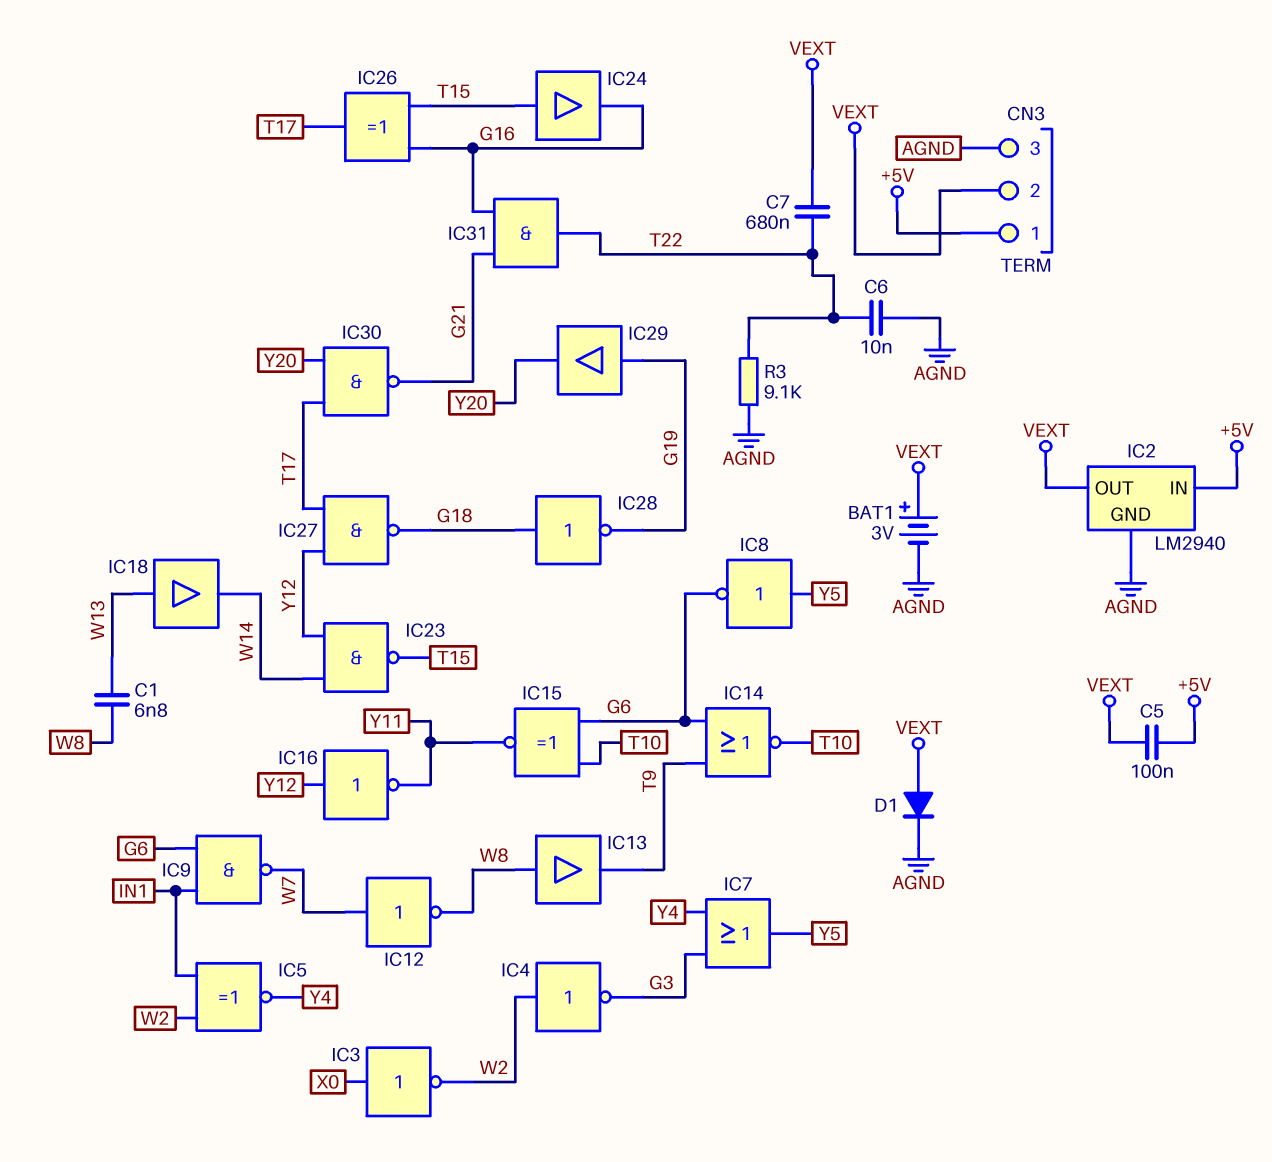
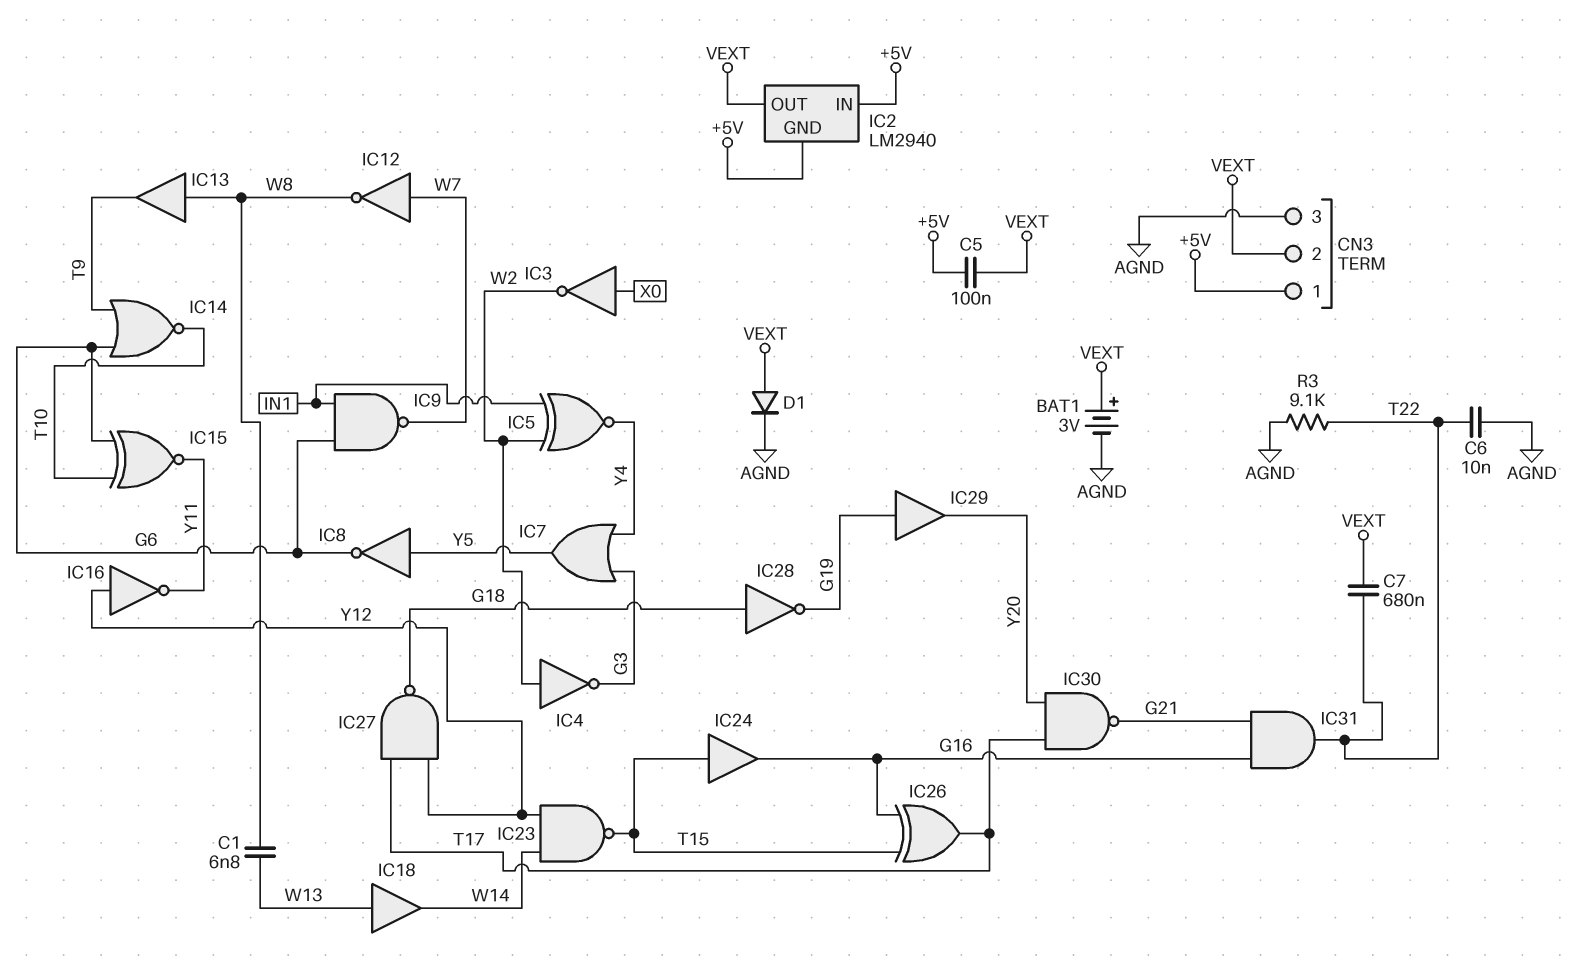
IC2 pin GND: AGND -> +5V

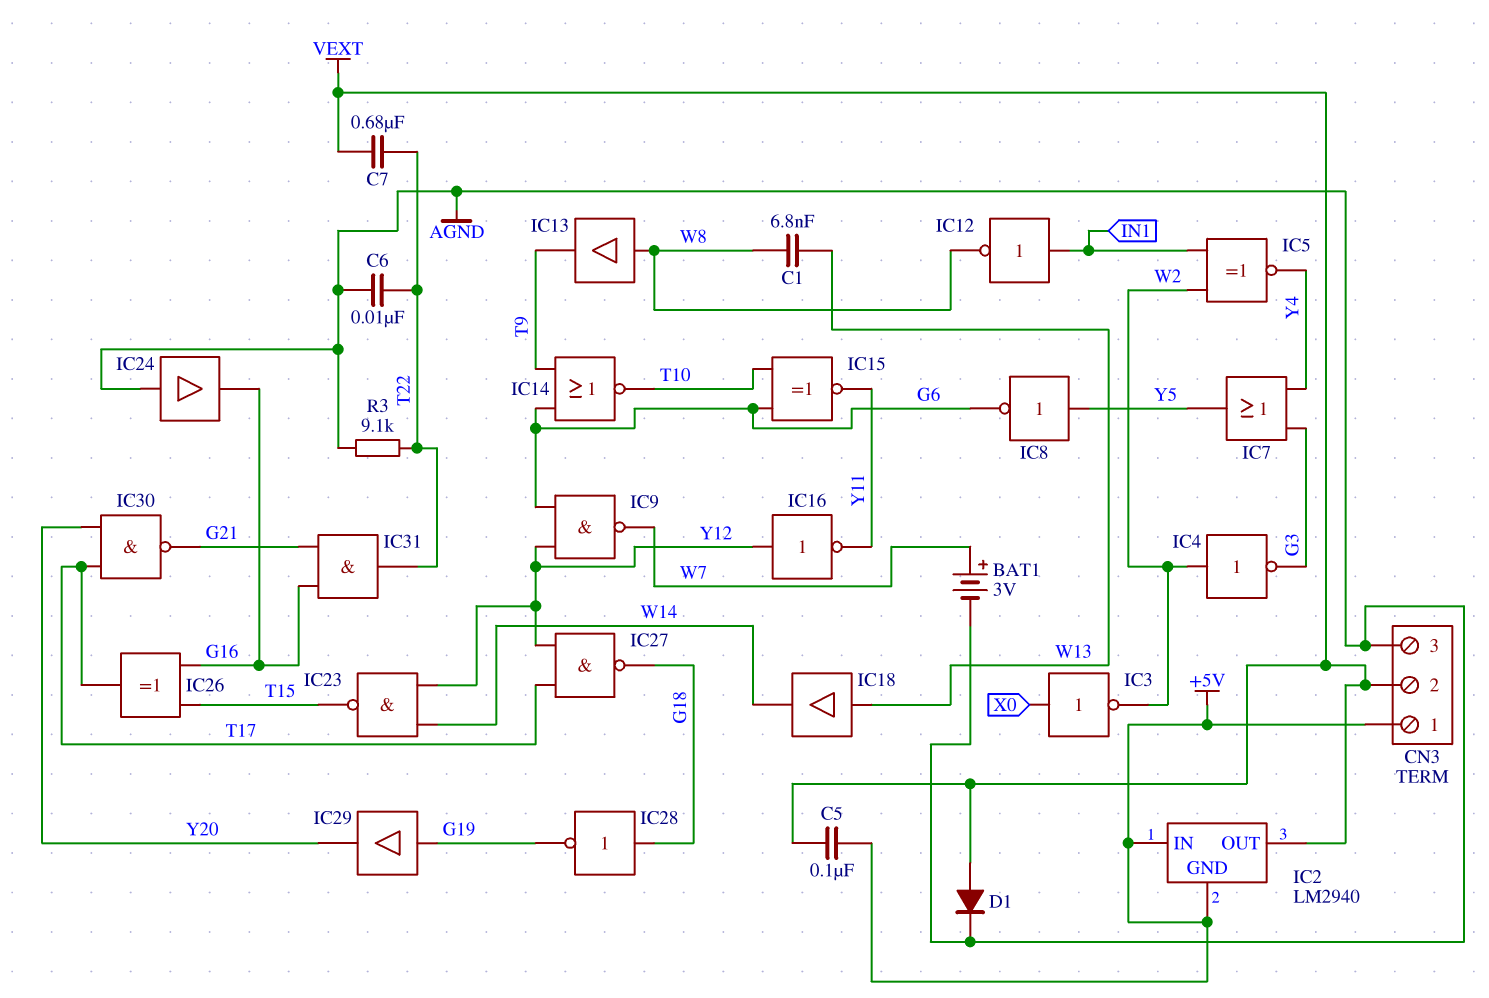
BAT1: 3V (plus VEXT, minus AGND) -> 3V (plus W7, minus AGND)
IC9: NAND (in G6, in IN1, out W7) -> NAND (in G6, in Y12, out W7)
IC12: NOT (in W7, out W8) -> NOT (in IN1, out W8)
IC24: buffer (in T15, out G16) -> buffer (in AGND, out G16)

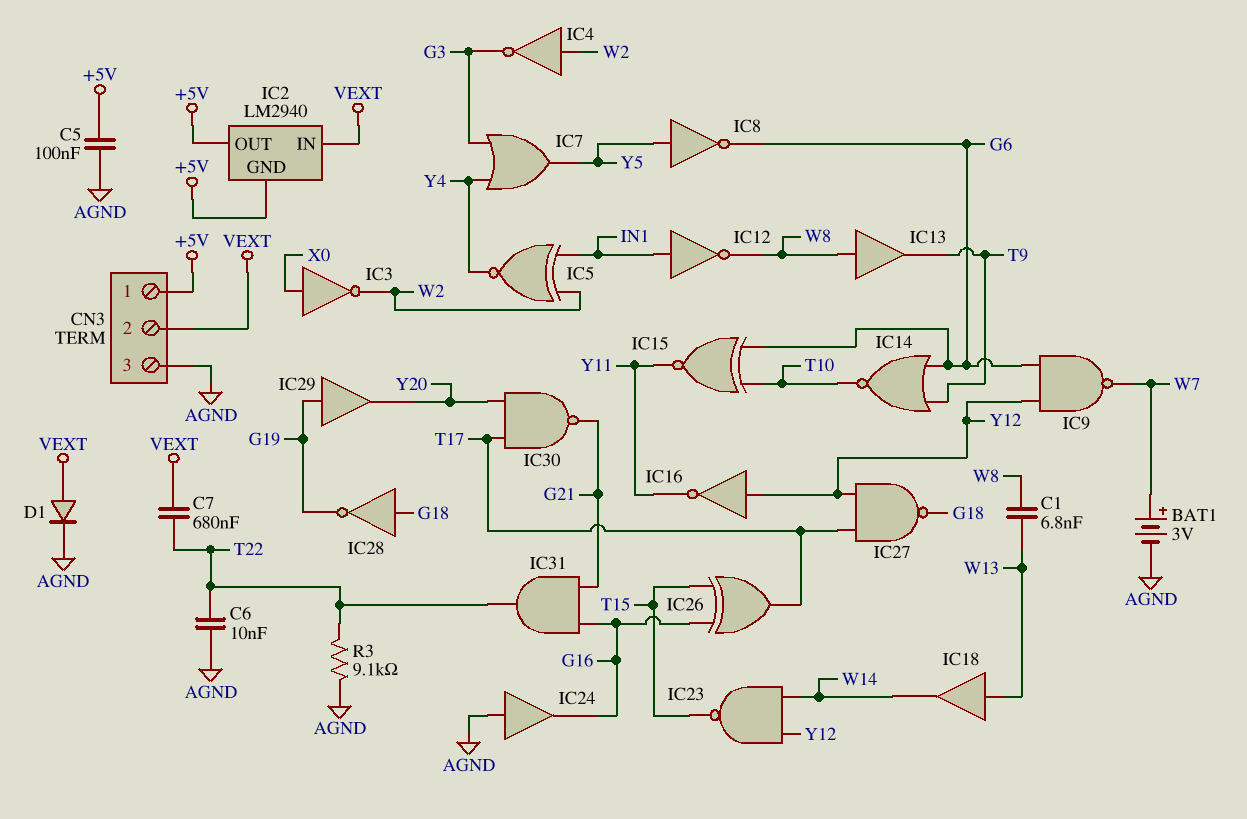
C5: 100nF (+5V, VEXT) -> 100nF (+5V, AGND)
IC2 pin IN: +5V -> VEXT
IC2 pin OUT: VEXT -> +5V

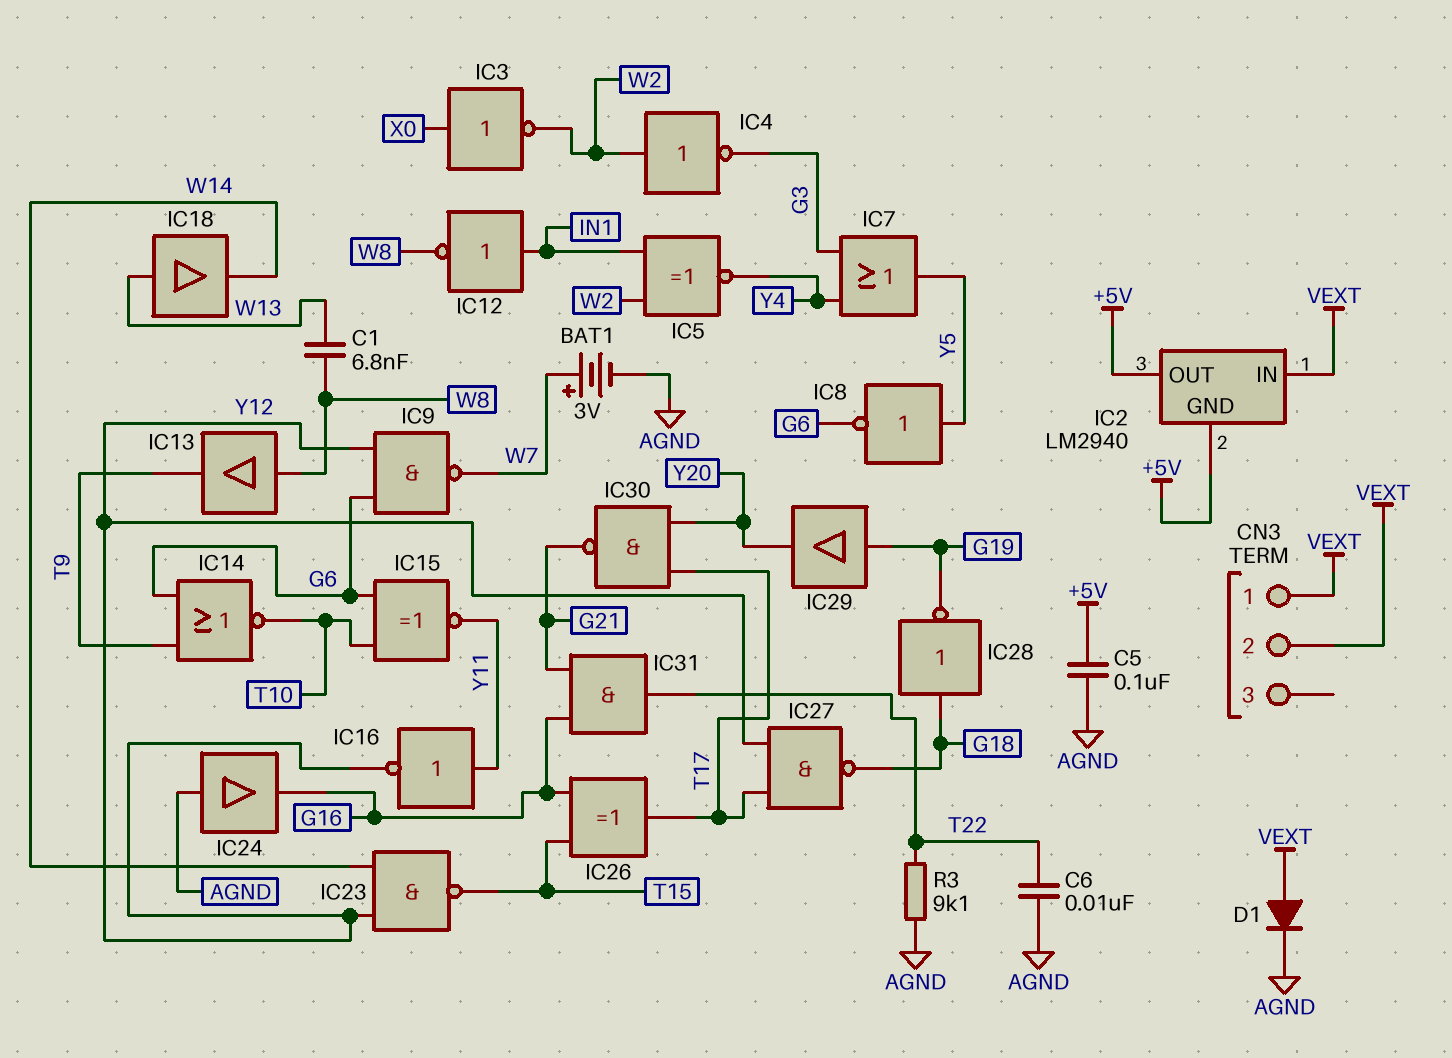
C7: 680nF (T22, VEXT) -> none
CN3 pin 1: +5V -> VEXT
CN3 pin 3: AGND -> none
IC16: NOT (in Y12, out Y11) -> NOT (in Y11, out Y12)

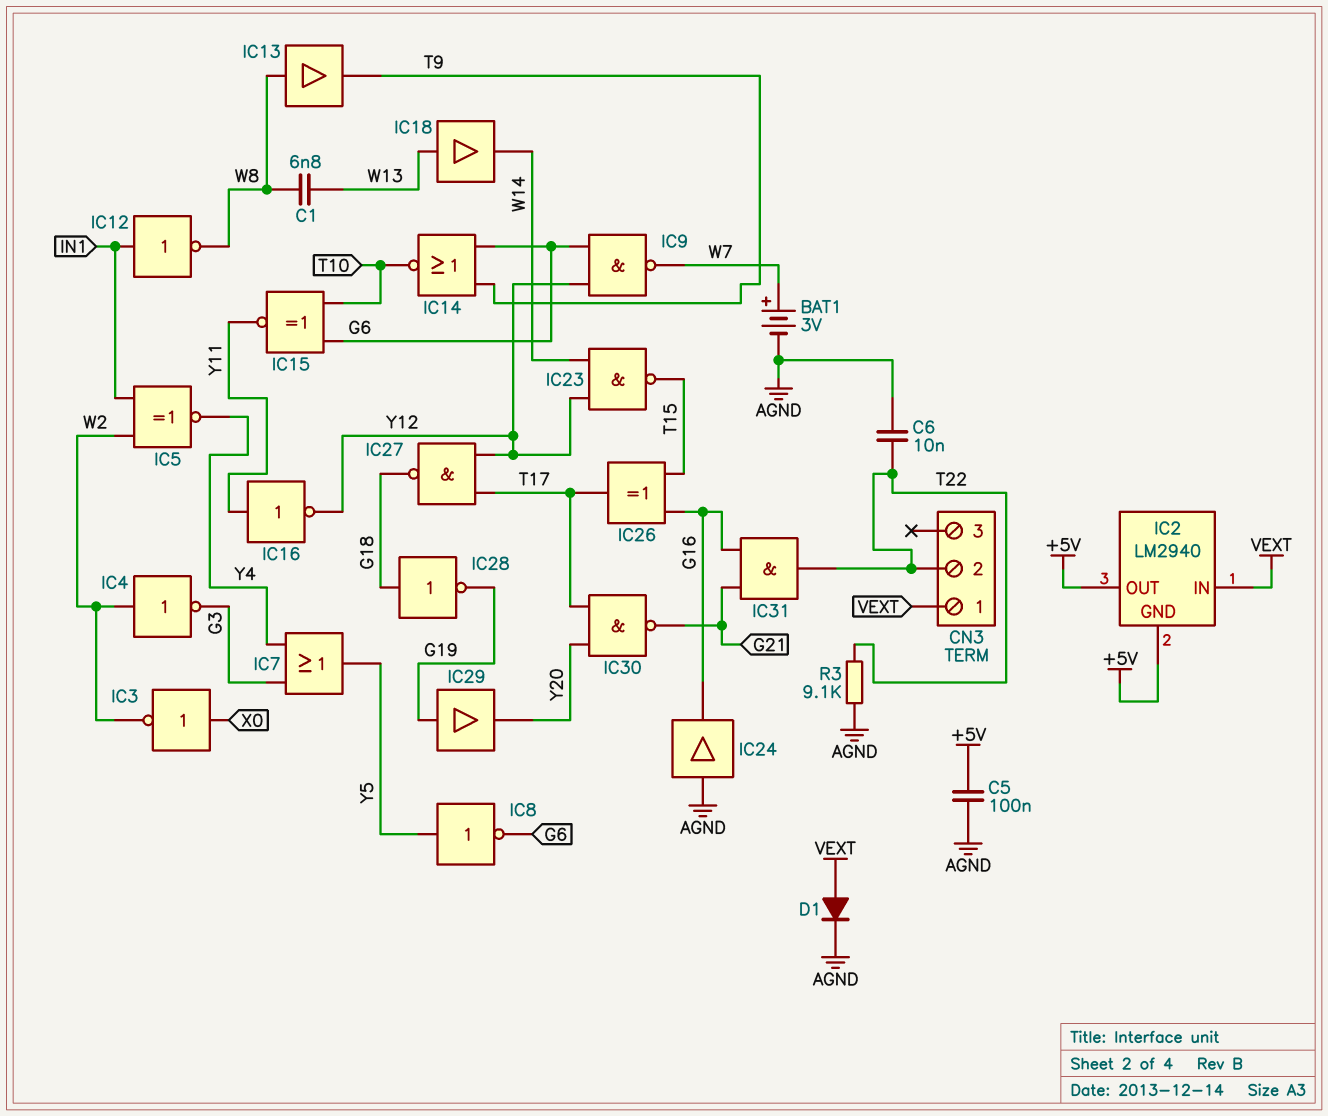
CN3 pin 2: VEXT -> T22

